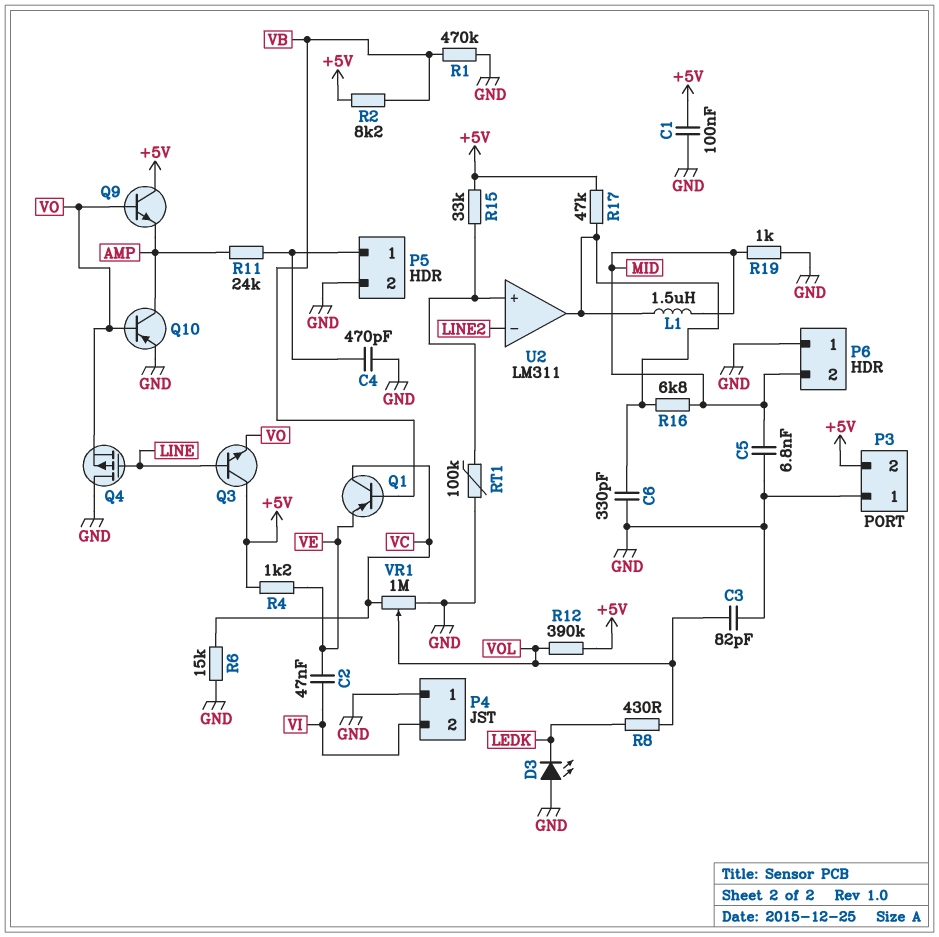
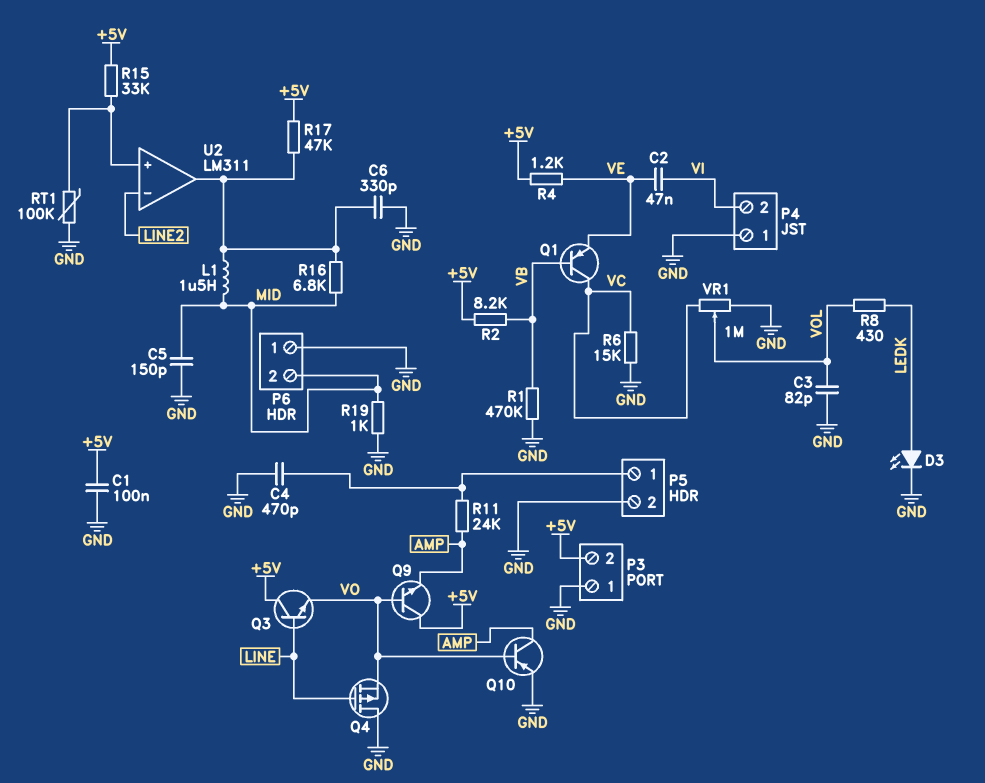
C5: 6.8nF (GND, MID) -> 150pF (GND, MID)
D3: LED (A GND, K LEDK) -> LED (A LEDK, K GND)
R12: 390k (+5V, VOL) -> none

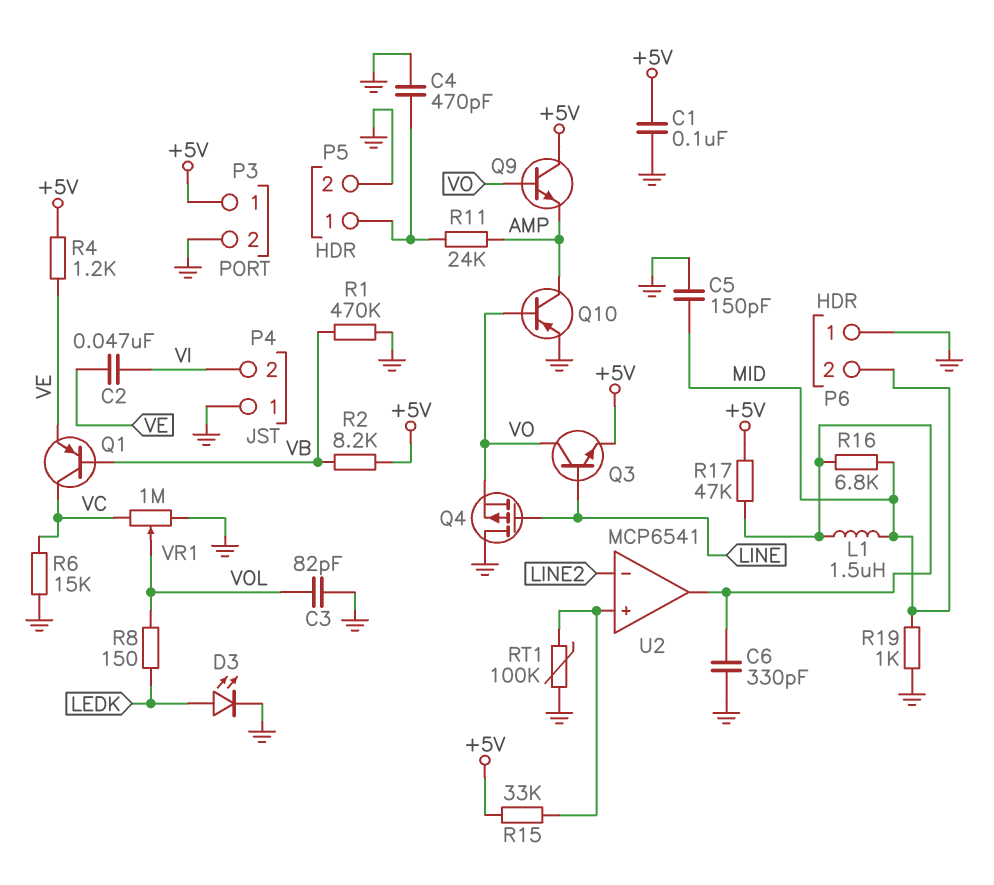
P3 pin 1: GND -> +5V
P3 pin 2: +5V -> GND
Q3: NPN (B LINE, C +5V, E VO) -> NPN (B LINE, C VO, E +5V)
R8: 430 (LEDK, VOL) -> 150 (LEDK, VOL)
U2: LM311 -> MCP6541

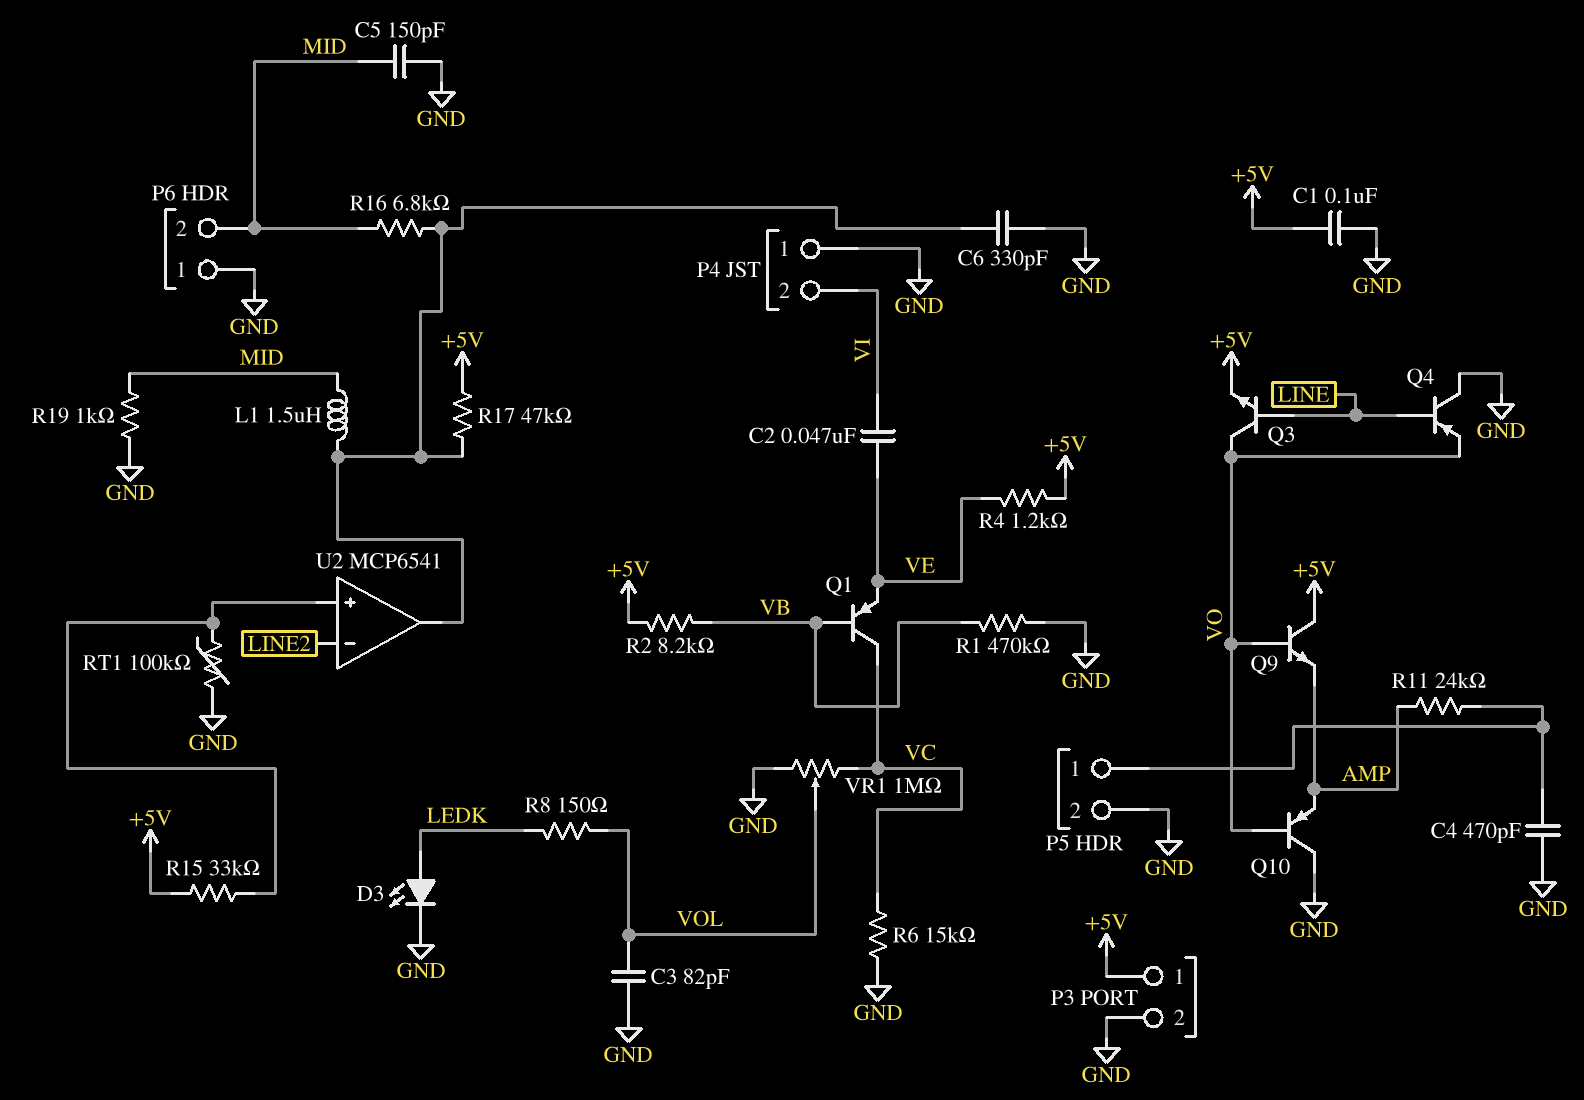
Q4: PMOS (G LINE, D GND, S VO) -> PNP (B LINE, C GND, E VO)
Q10: PNP (B VO, C AMP, E GND) -> PNP (B VO, C GND, E AMP)

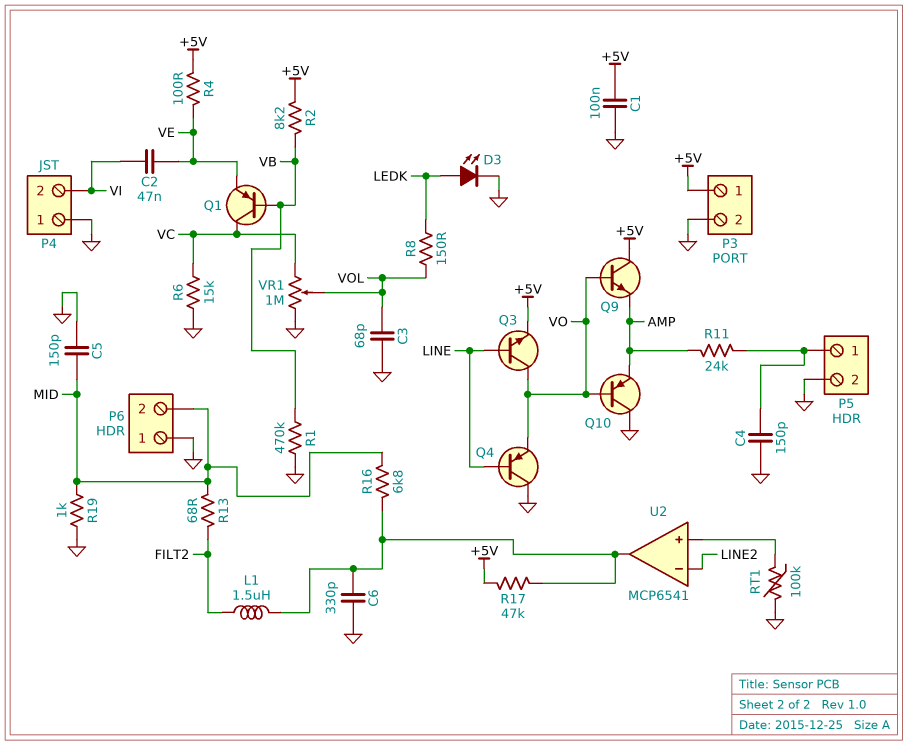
C3: 82pF (GND, VOL) -> 68pF (GND, VOL)
C4: 470pF (GND, P5/1) -> 150pF (GND, P5/1)
L1: 1.5uH (MID, U2/out) -> 1.5uH (FILT2, U2/out)
R4: 1.2k (+5V, VE) -> 100 (+5V, VE)
R13: none -> 68 (FILT2, MID)
R15: 33k (+5V, U2/in+) -> none

